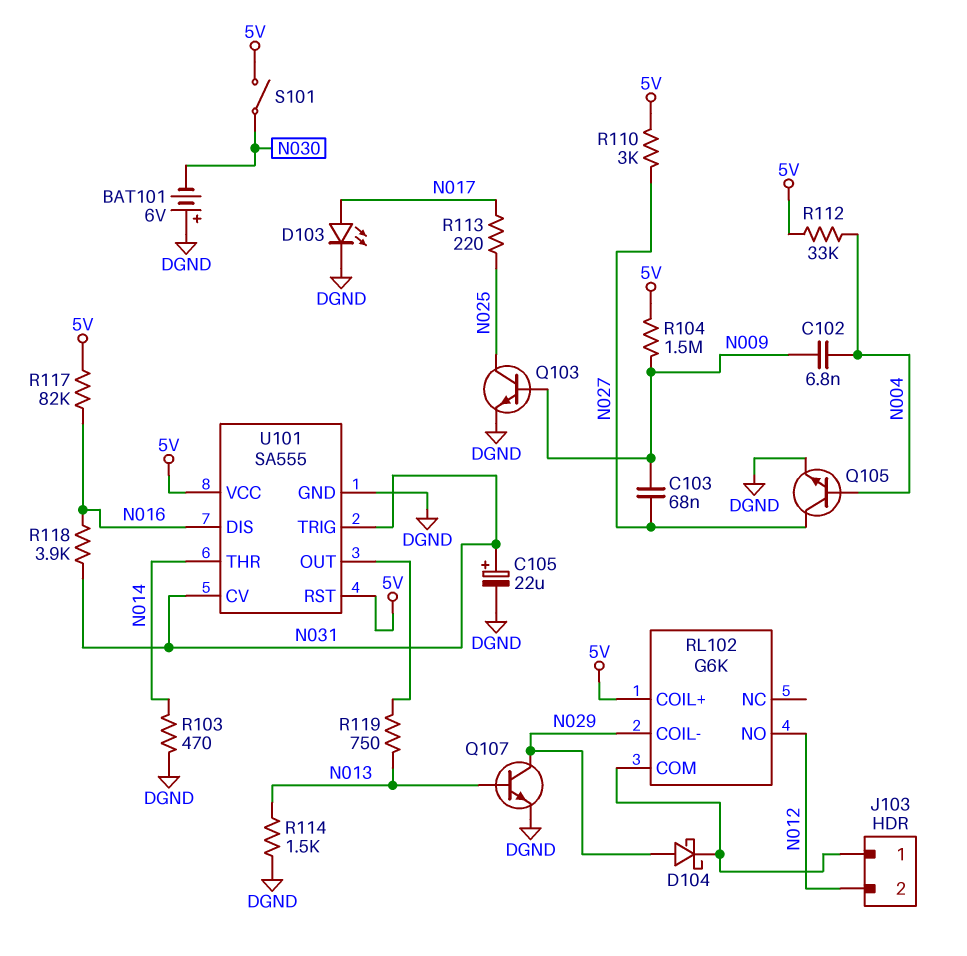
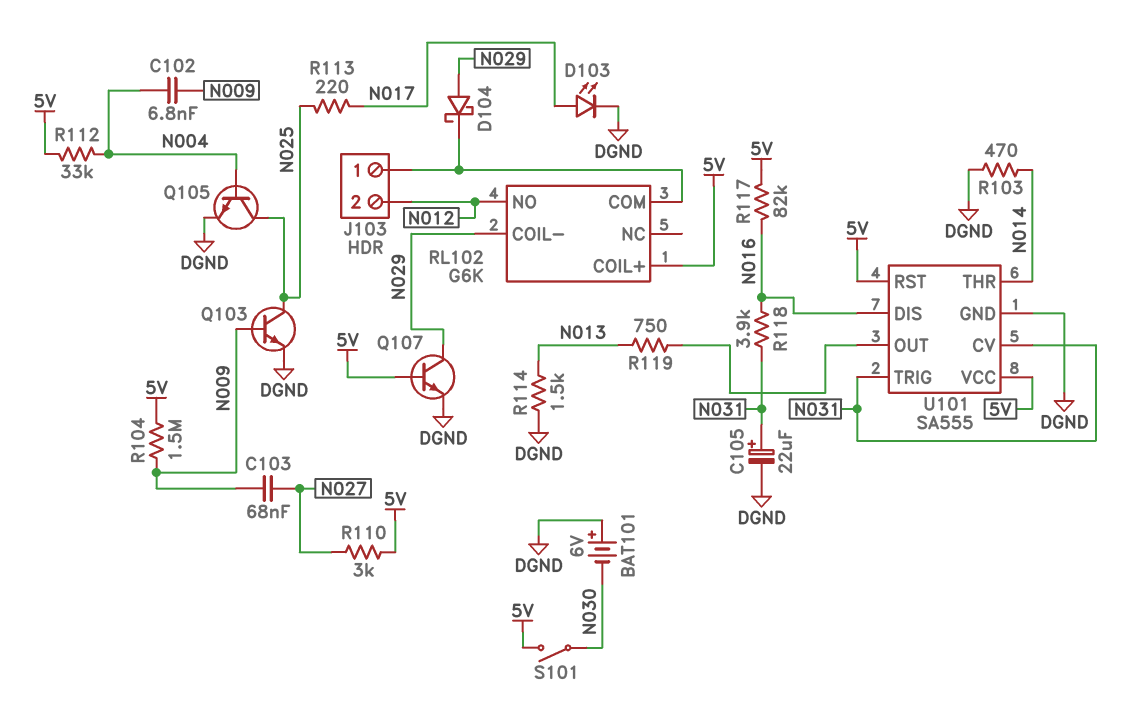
Q105: NPN (B N004, C N027, E DGND) -> NPN (B N004, C N025, E DGND)
Q107: NPN (B N013, C N029, E DGND) -> NPN (B 5V, C N029, E DGND)

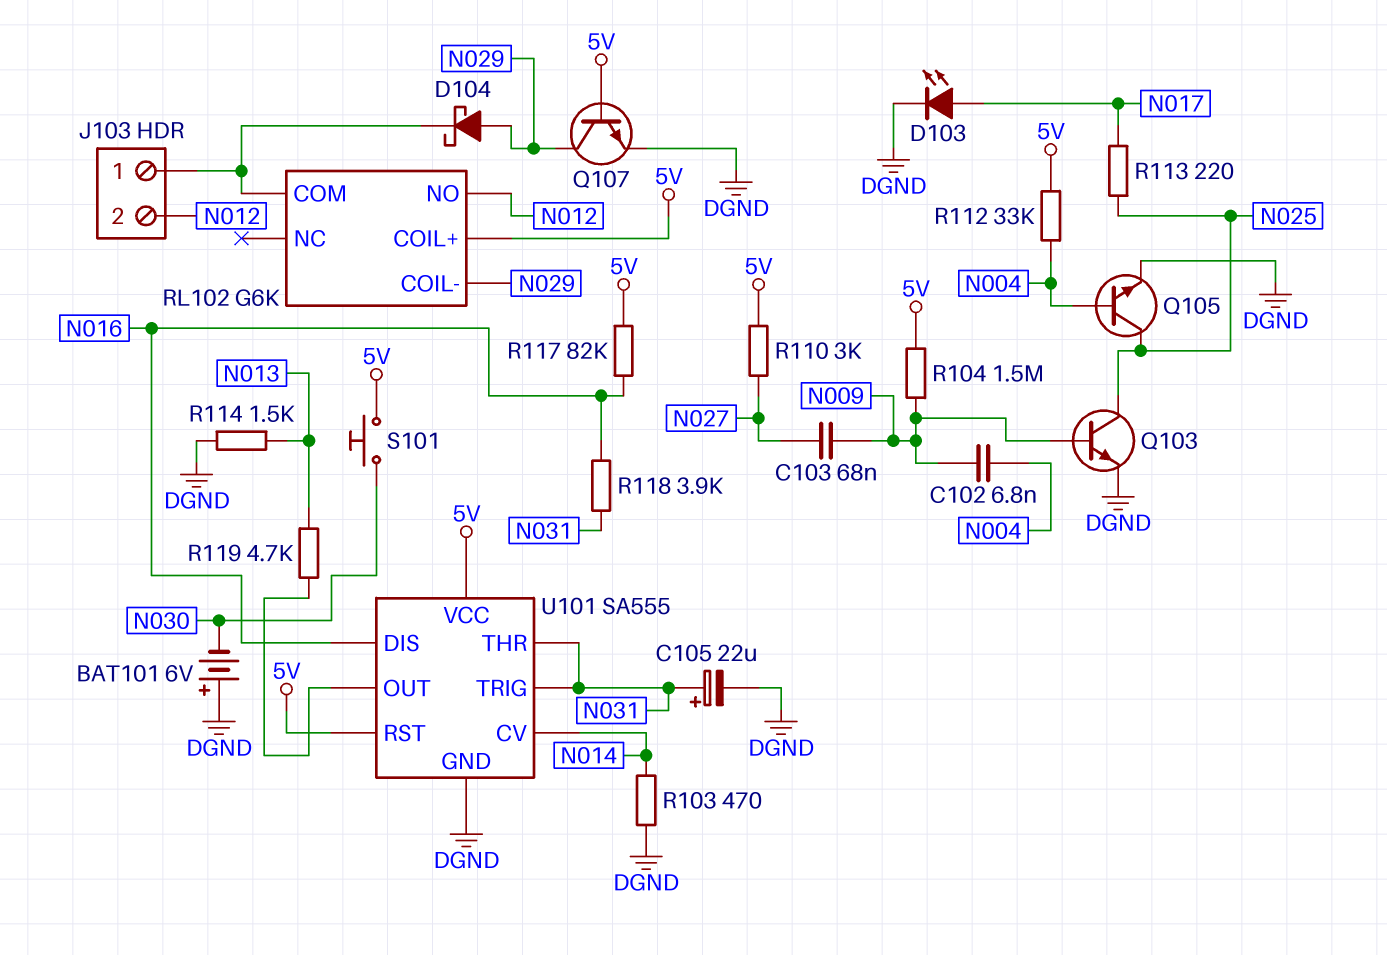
R119: 750 (N013, U101/OUT) -> 4.7k (N013, U101/OUT)
S101: switch (5V, N030) -> button (5V, N030)
U101 pin CV: N031 -> N014
U101 pin THR: N014 -> N031

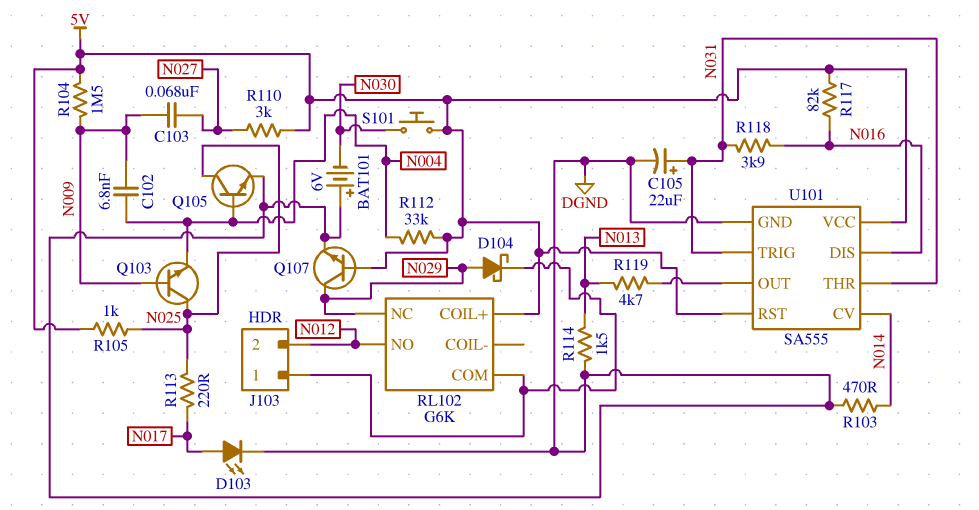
Q103: NPN (B N009, C N025, E DGND) -> NPN (B N009, C N025, E N004)
R105: none -> 1k (5V, N025)
RL102 pin COIL-: N029 -> none
RL102 pin NC: none -> N029

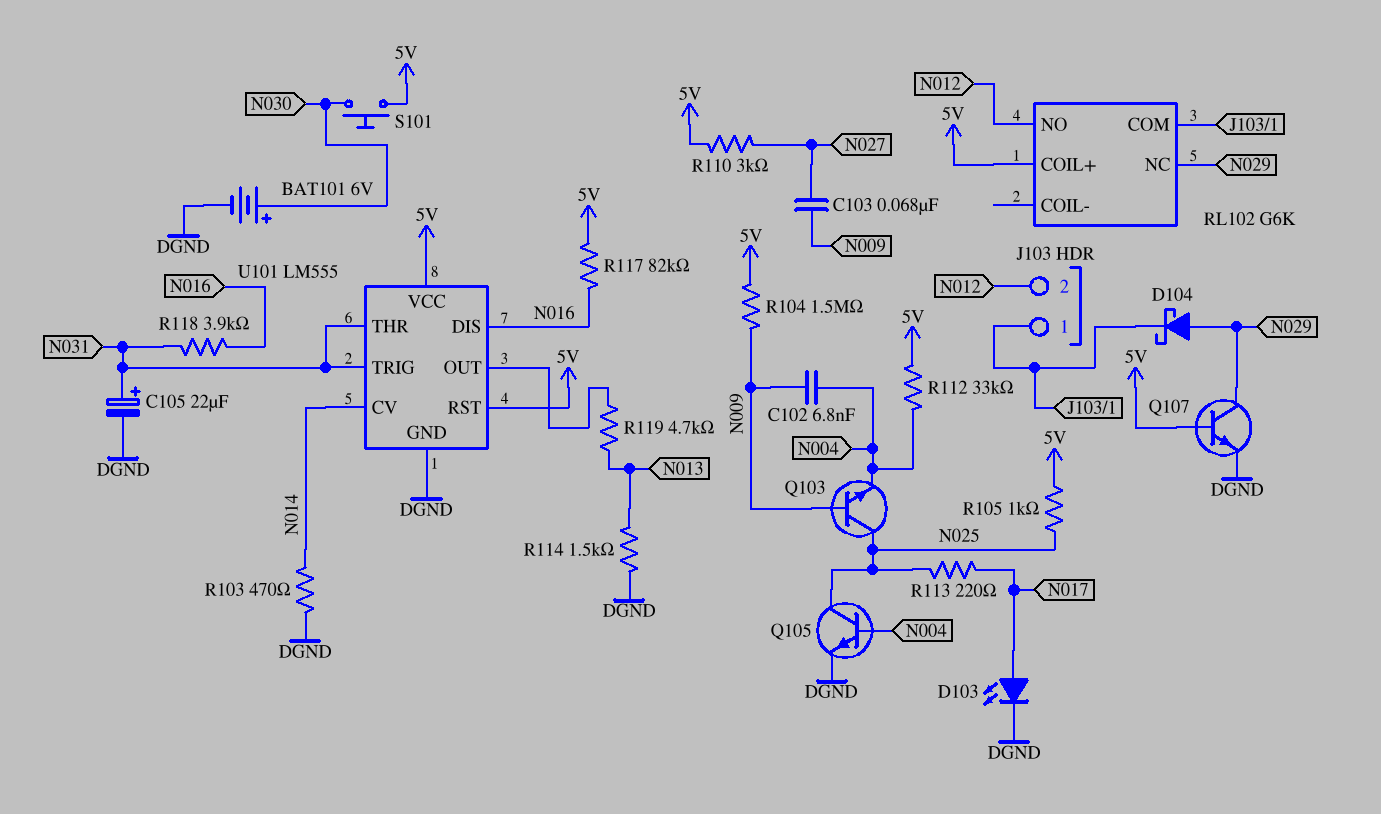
BAT101: 6V (plus DGND, minus N030) -> 6V (plus N030, minus DGND)
U101: SA555 -> LM555

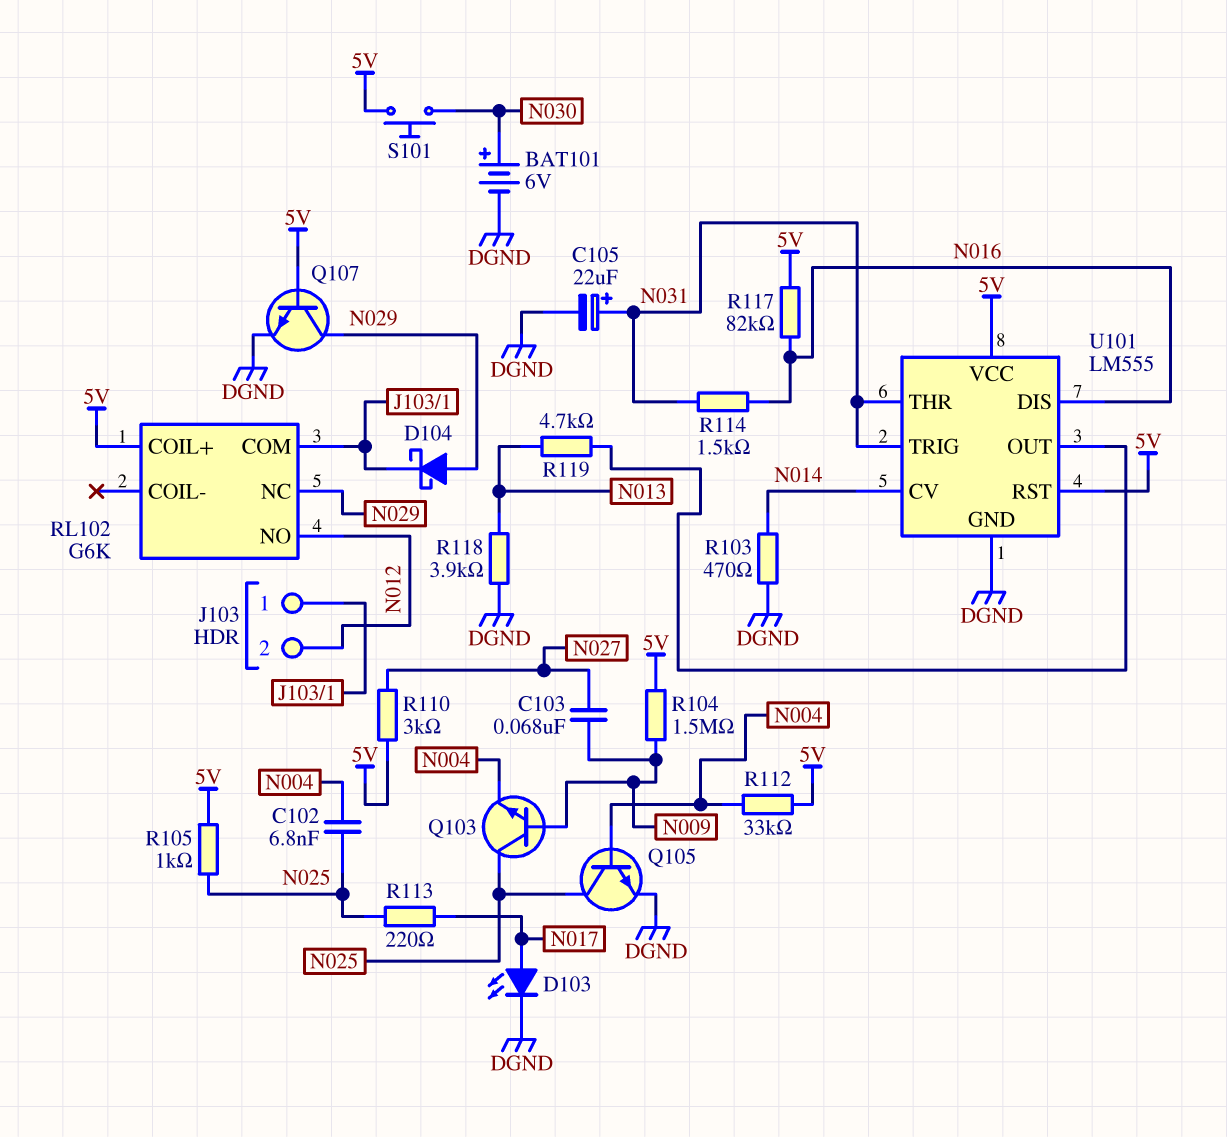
C102: 6.8nF (N004, N009) -> 6.8nF (N004, N025)
R114: 1.5k (DGND, N013) -> 1.5k (N016, N031)
R118: 3.9k (N016, N031) -> 3.9k (DGND, N013)

